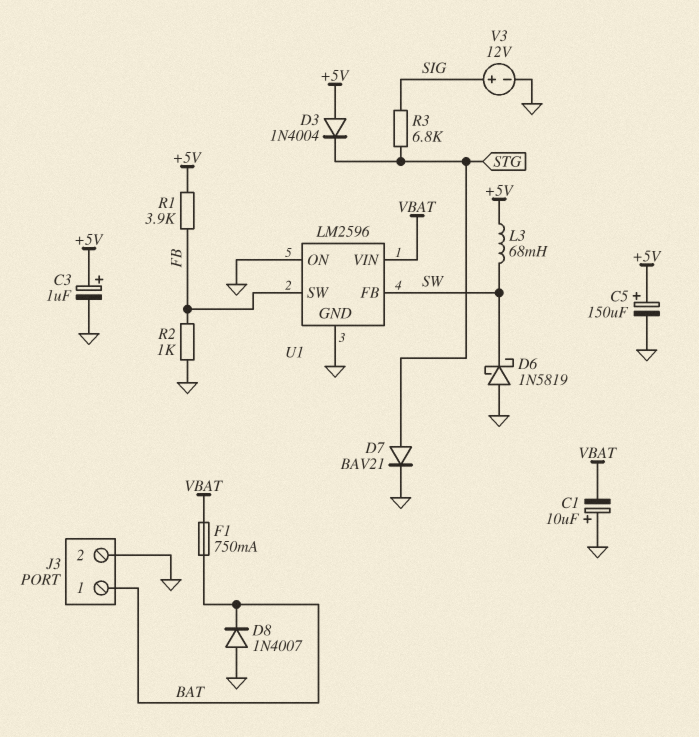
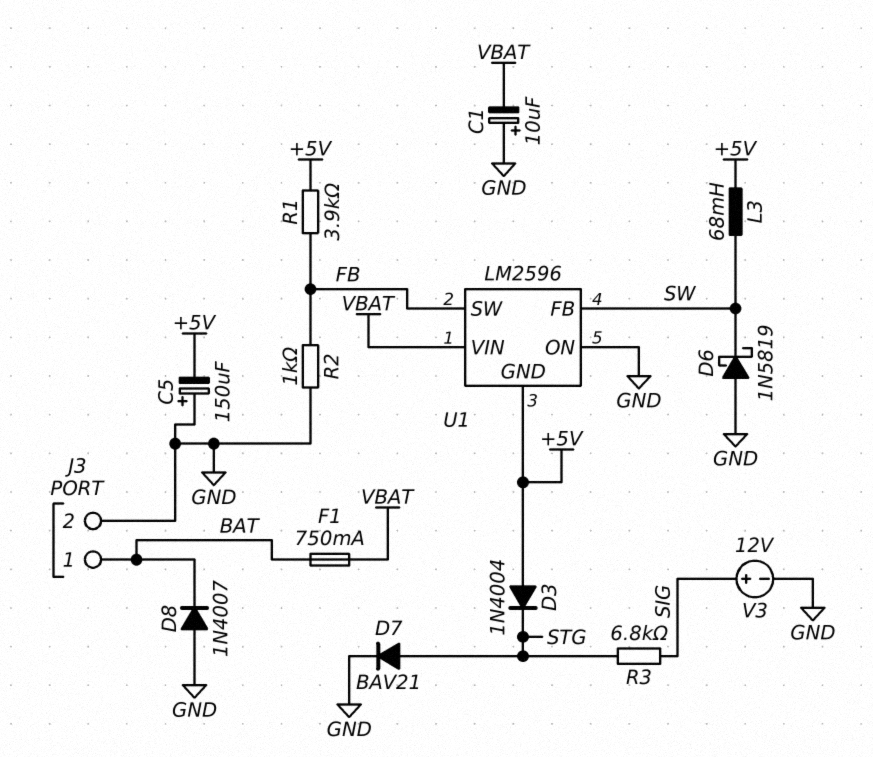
C3: 1uF (plus +5V, minus GND) -> none
C5: 150uF (plus +5V, minus GND) -> 150uF (plus GND, minus +5V)
U1 pin GND: GND -> +5V

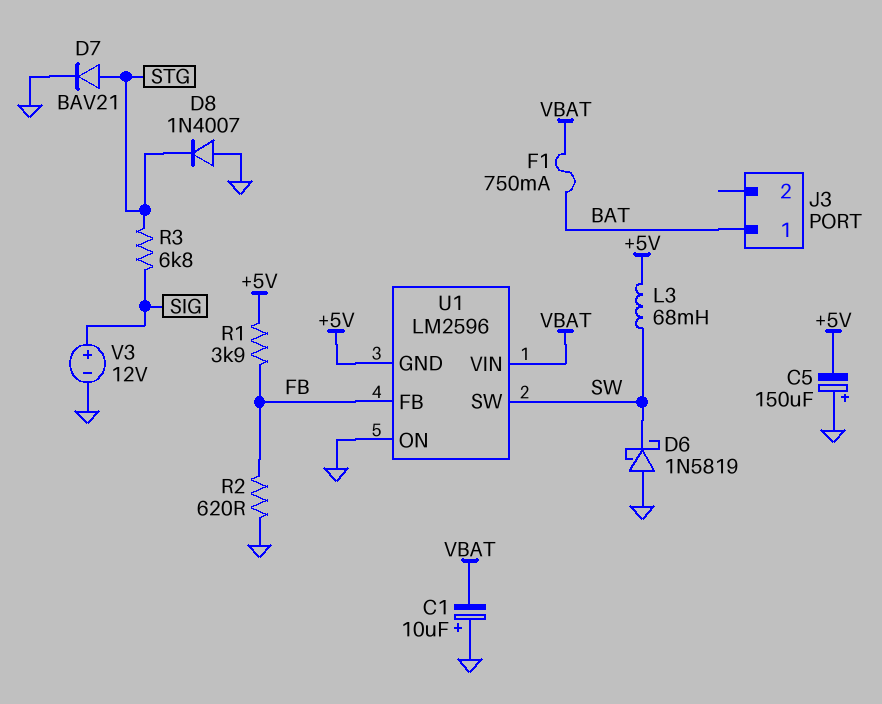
D3: diode 1N4004 (A +5V, K STG) -> none
D8: diode 1N4007 (A GND, K BAT) -> diode 1N4007 (A GND, K STG)
J3 pin 2: GND -> none
R2: 1k (FB, GND) -> 620 (FB, GND)
U1 pin FB: SW -> FB
U1 pin SW: FB -> SW

